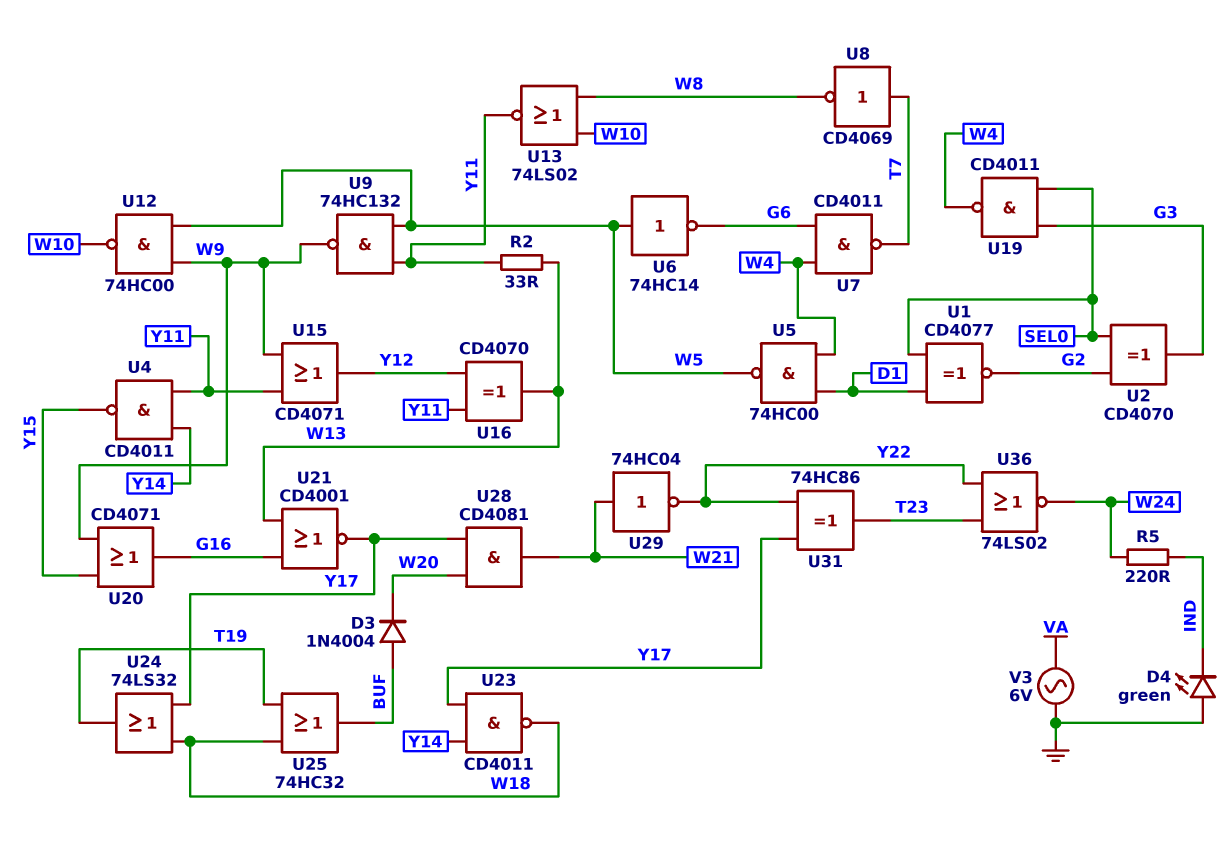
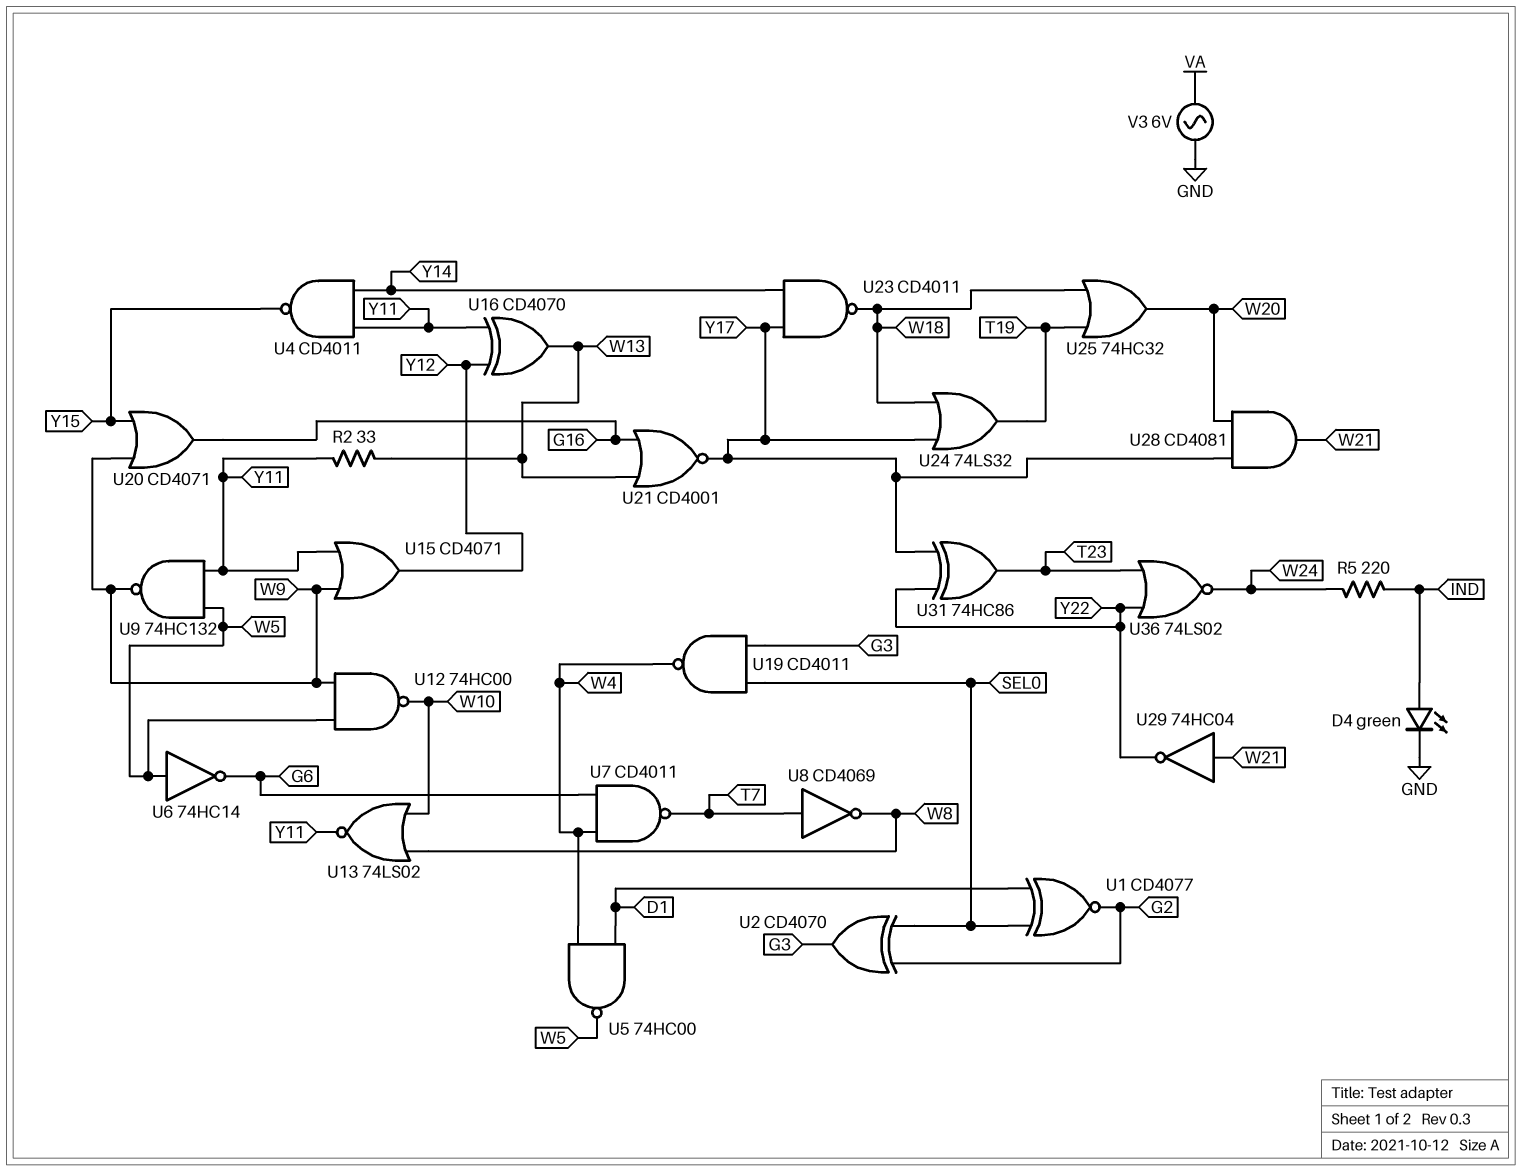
D3: diode 1N4004 (A BUF, K W20) -> none
D4: LED green (A GND, K IND) -> LED green (A IND, K GND)
U25: OR 74HC32 (in T19, in W18, out BUF) -> OR 74HC32 (in T19, in W18, out W20)

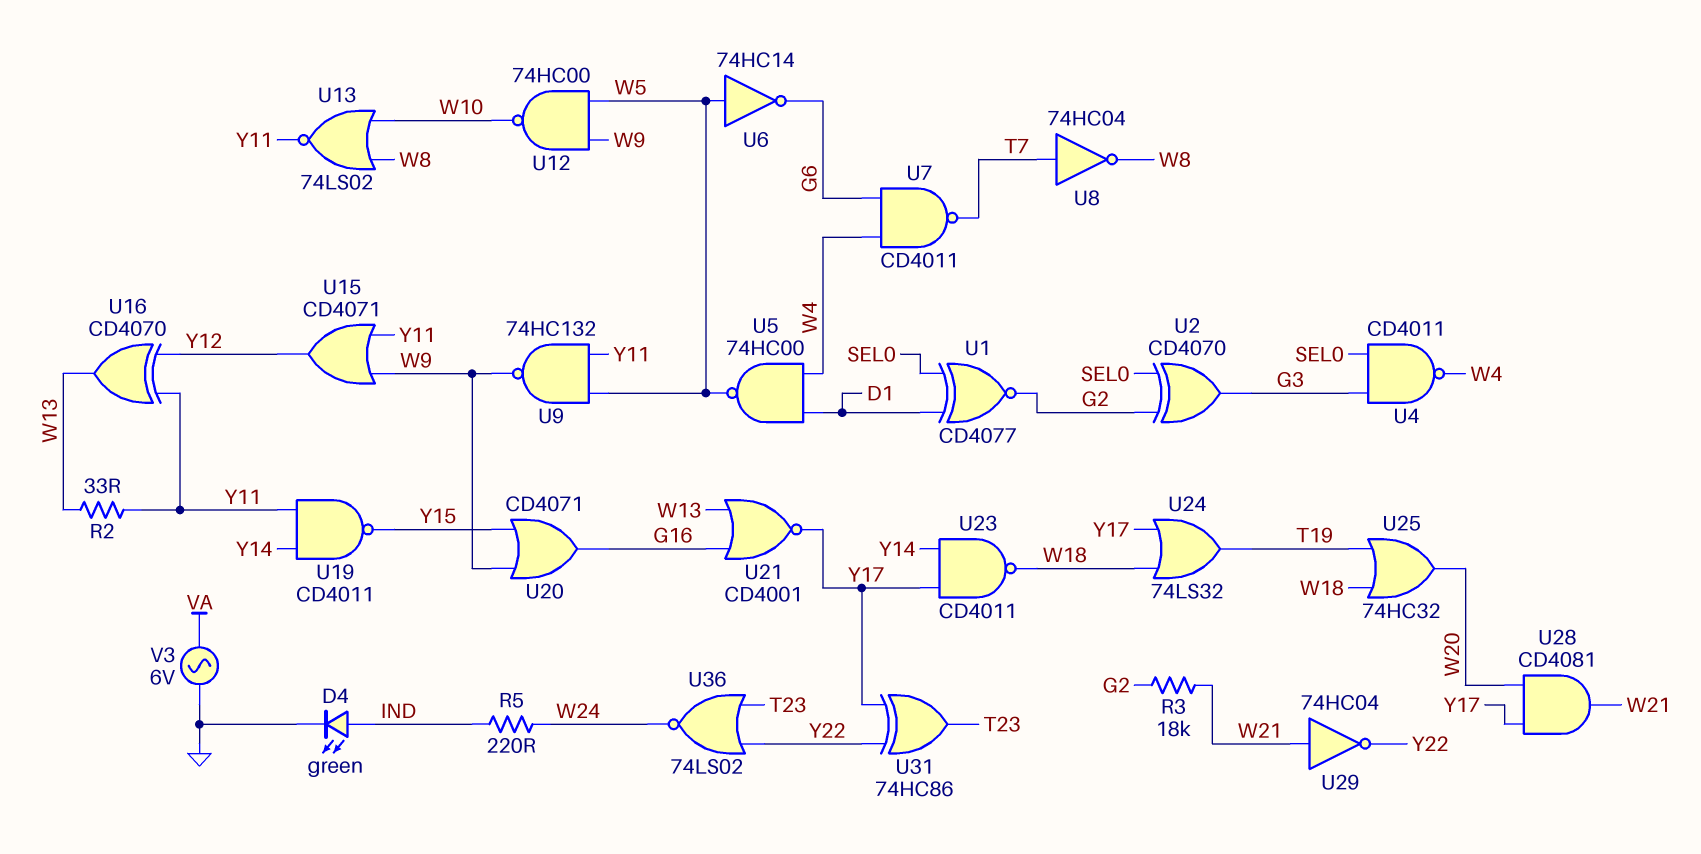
R3: none -> 18k (G2, W21)
U4: NAND CD4011 (in Y11, in Y14, out Y15) -> NAND CD4011 (in G3, in SEL0, out W4)
U8: NOT CD4069 (in T7, out W8) -> NOT 74HC04 (in T7, out W8)
U19: NAND CD4011 (in G3, in SEL0, out W4) -> NAND CD4011 (in Y11, in Y14, out Y15)

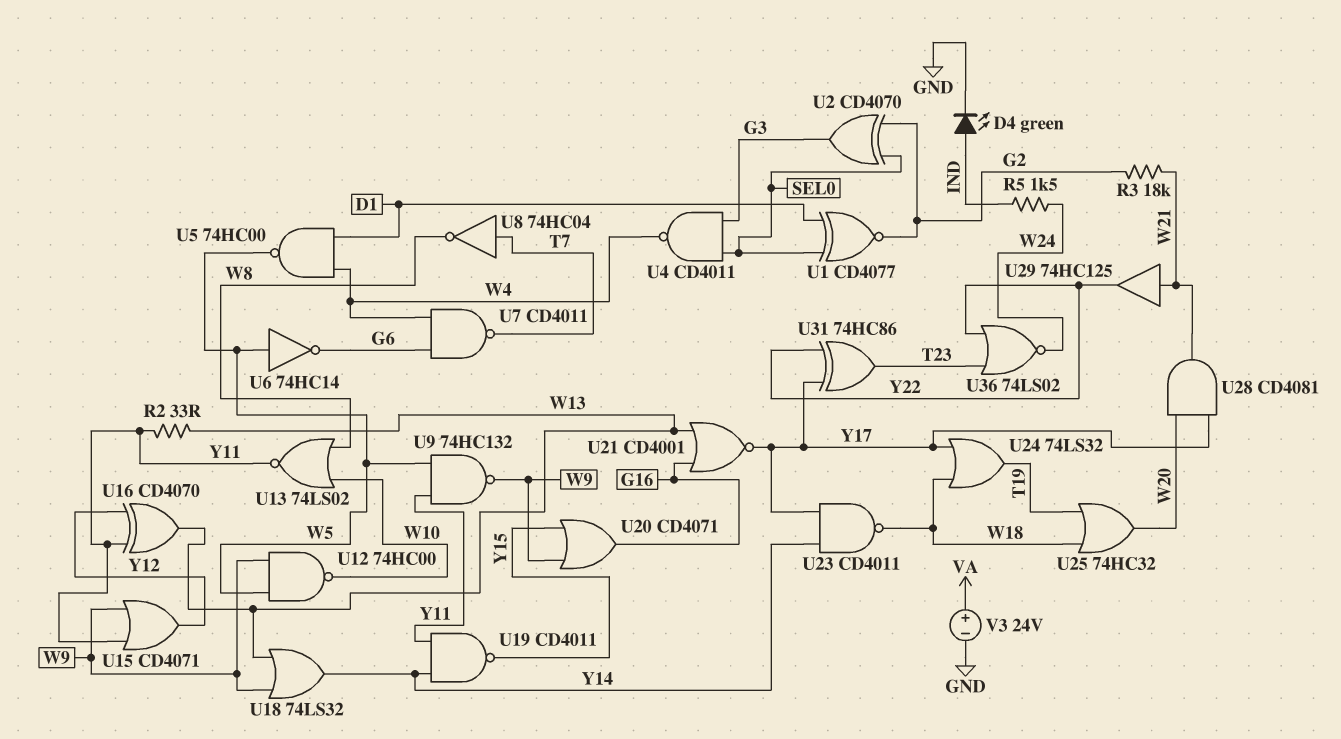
R5: 220 (IND, W24) -> 1.5k (IND, W24)
U18: none -> OR 74LS32 (in W9, in W13, out Y14)
U29: NOT 74HC04 (in W21, out Y22) -> buffer 74HC125 (in W21, out Y22)
V3: AC 6V (GND, VA) -> 24V (plus VA, minus GND)

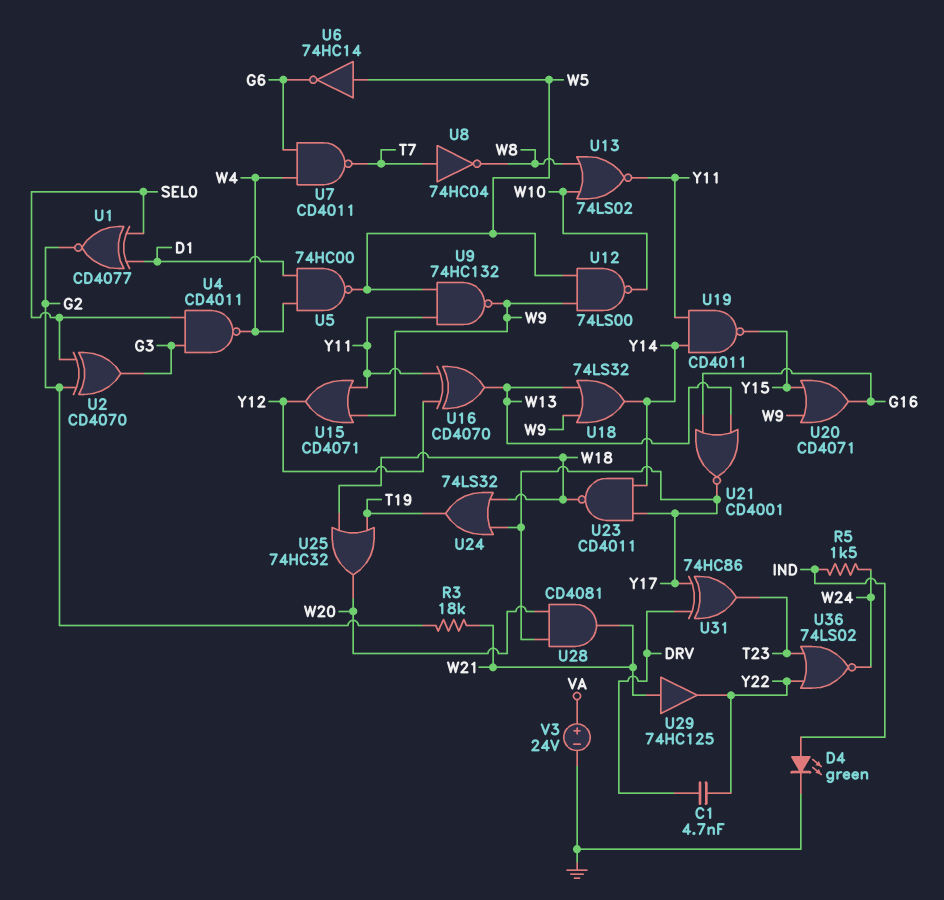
C1: none -> 4.7nF (DRV, Y22)
R2: 33 (W13, Y11) -> none
U12: NAND 74HC00 (in W5, in W9, out W10) -> NAND 74LS00 (in W5, in W9, out W10)
U31: XOR 74HC86 (in Y17, in Y22, out T23) -> XOR 74HC86 (in DRV, in Y17, out T23)

